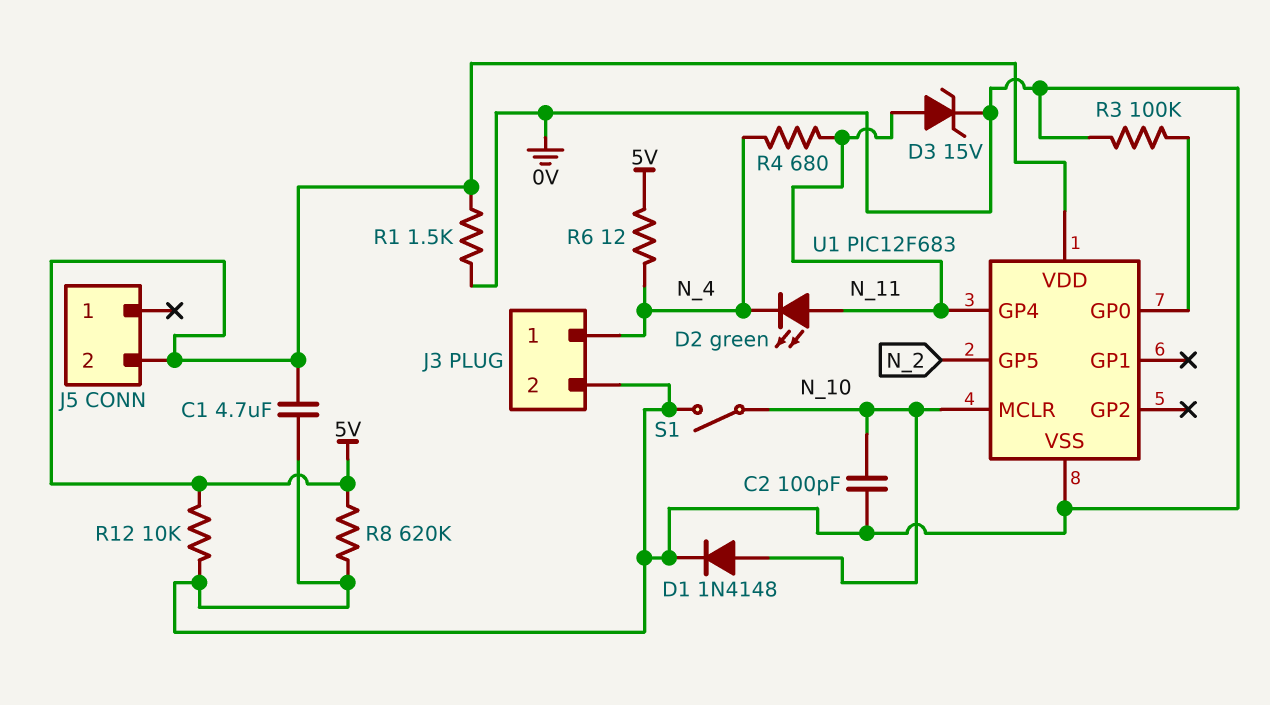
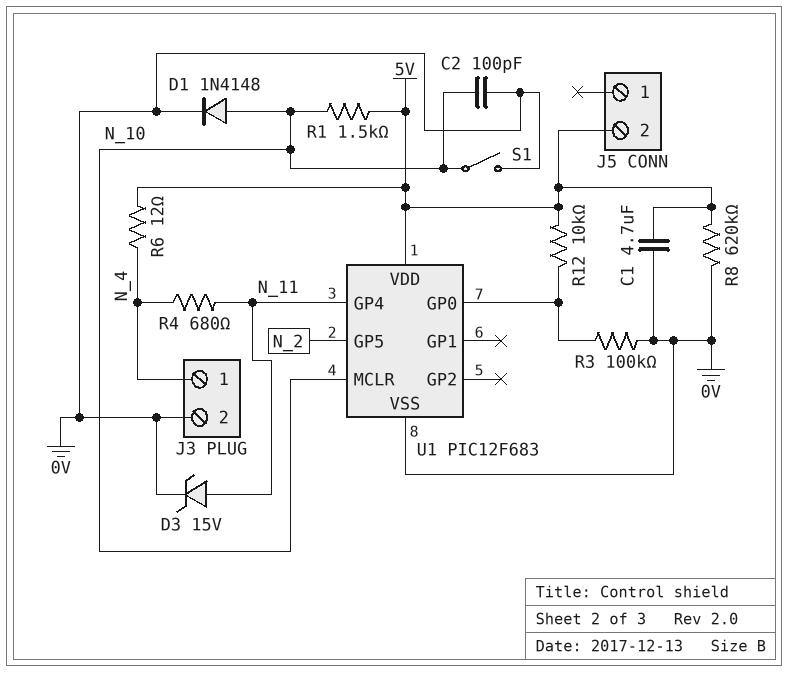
D2: LED green (A N_11, K N_4) -> none
R1: 1.5k (0V, 5V) -> 1.5k (5V, N_10)
R12: 10k (0V, 5V) -> 10k (5V, U1/GP0)

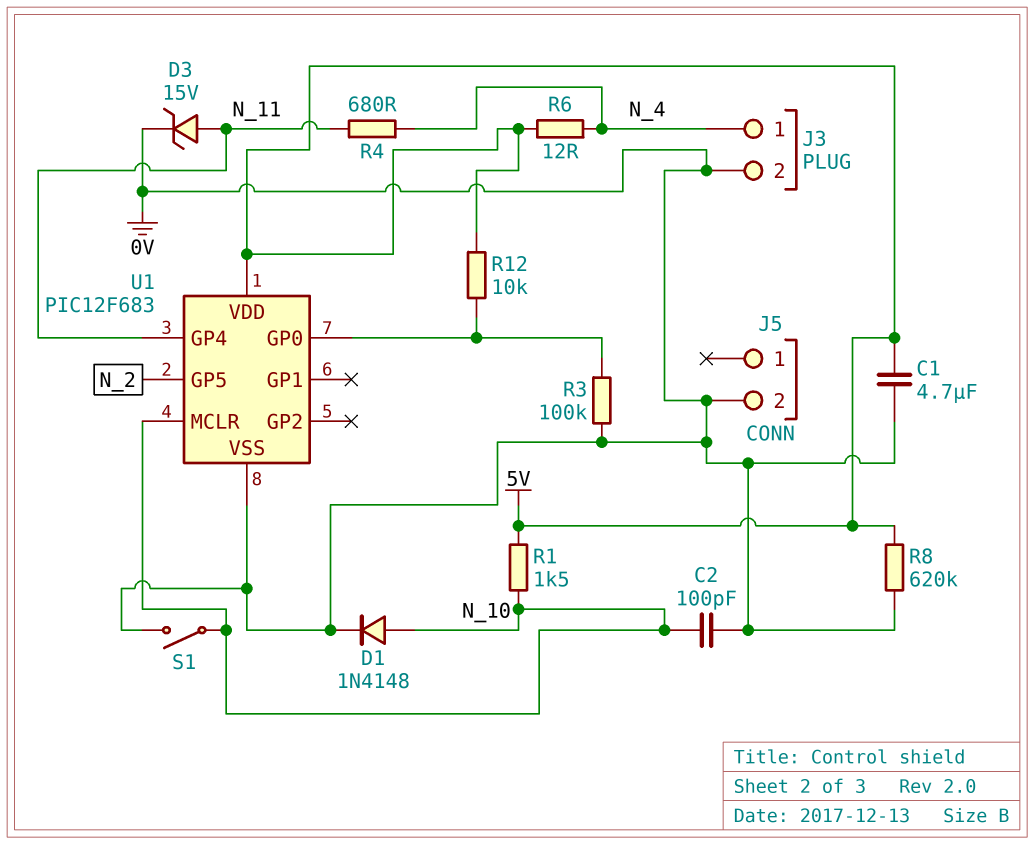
J5 pin 2: 5V -> 0V

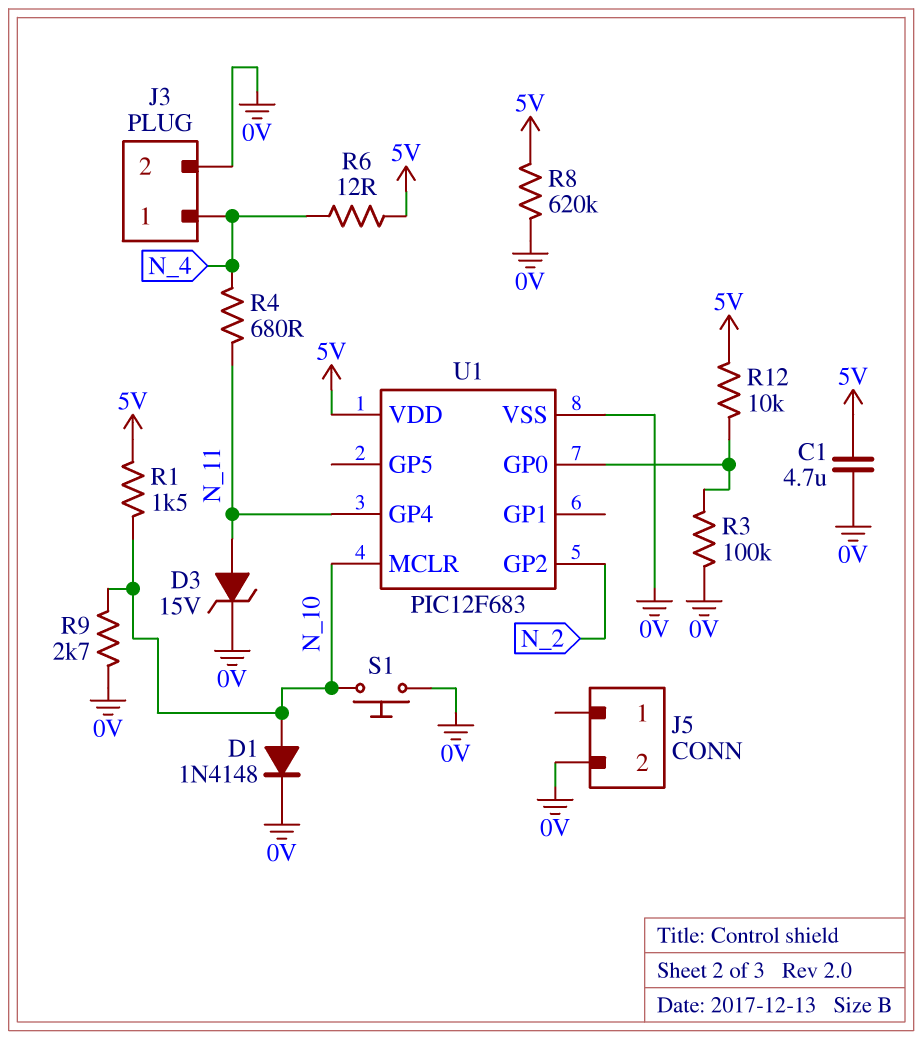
C2: 100pF (0V, N_10) -> none
R9: none -> 2.7k (0V, N_10)
S1: switch (0V, N_10) -> button (0V, N_10)
U1 pin GP2: none -> N_2
U1 pin GP5: N_2 -> none

